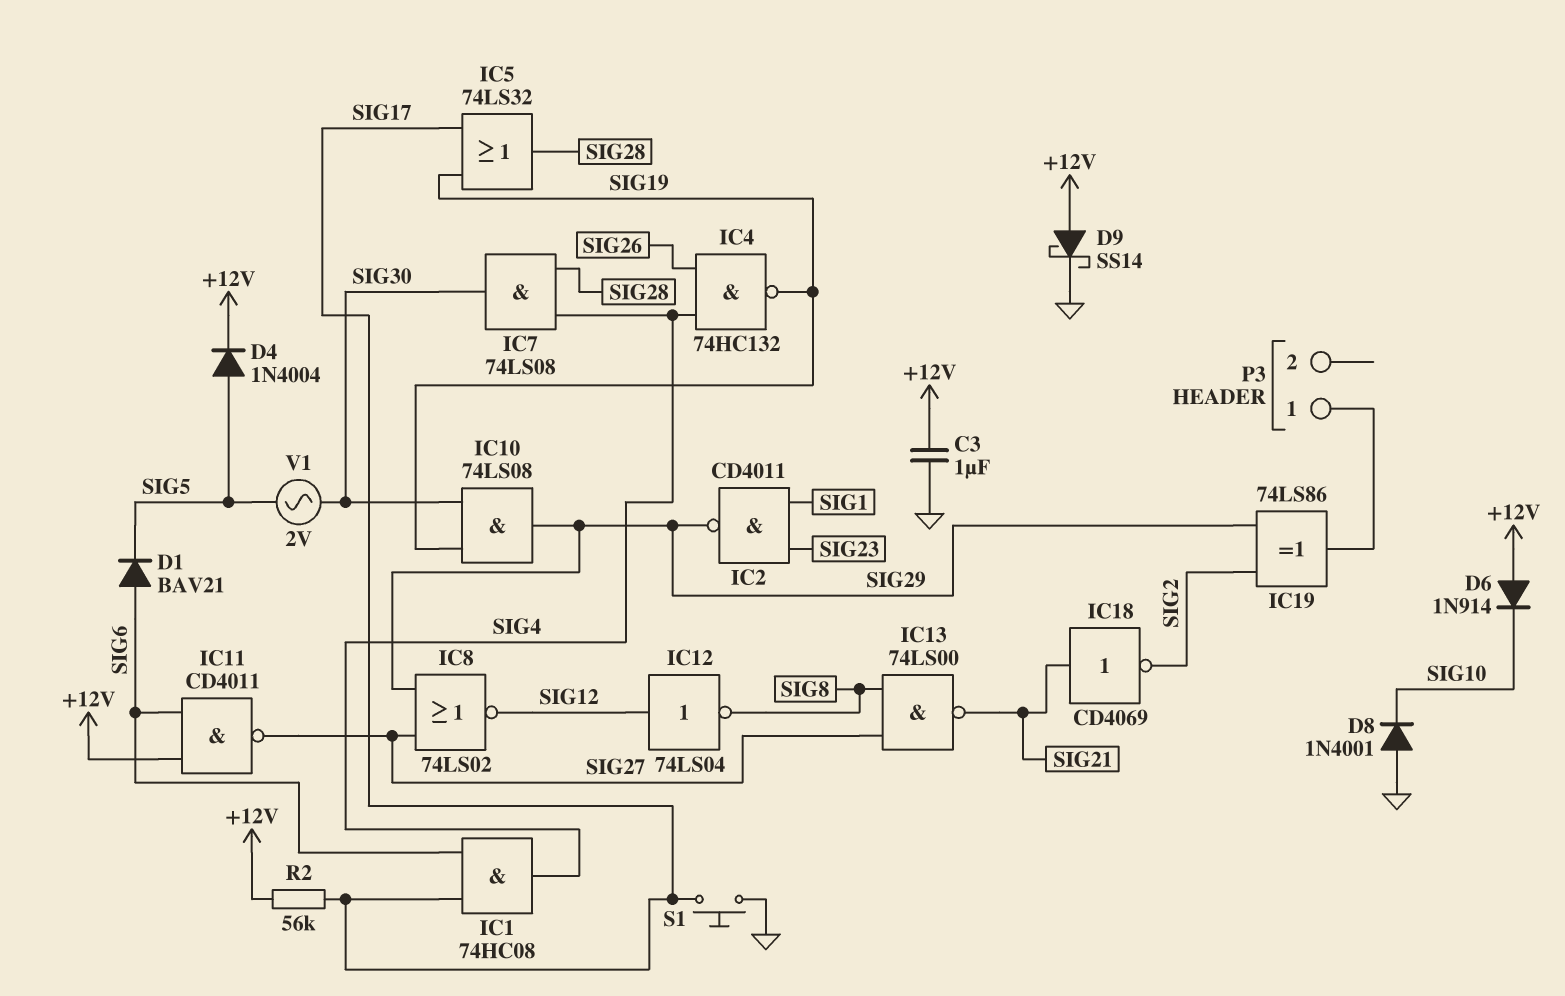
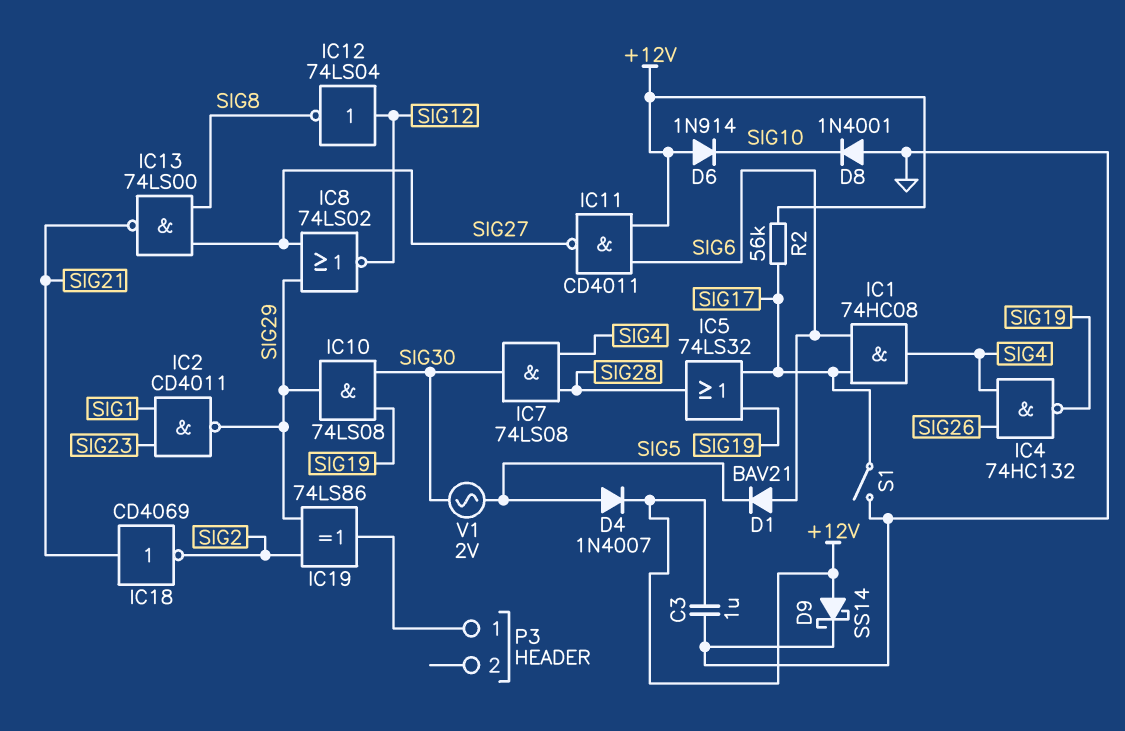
D4: diode 1N4004 (A SIG5, K +12V) -> diode 1N4007 (A SIG5, K +12V)
S1: button (GND, SIG17) -> switch (GND, SIG17)

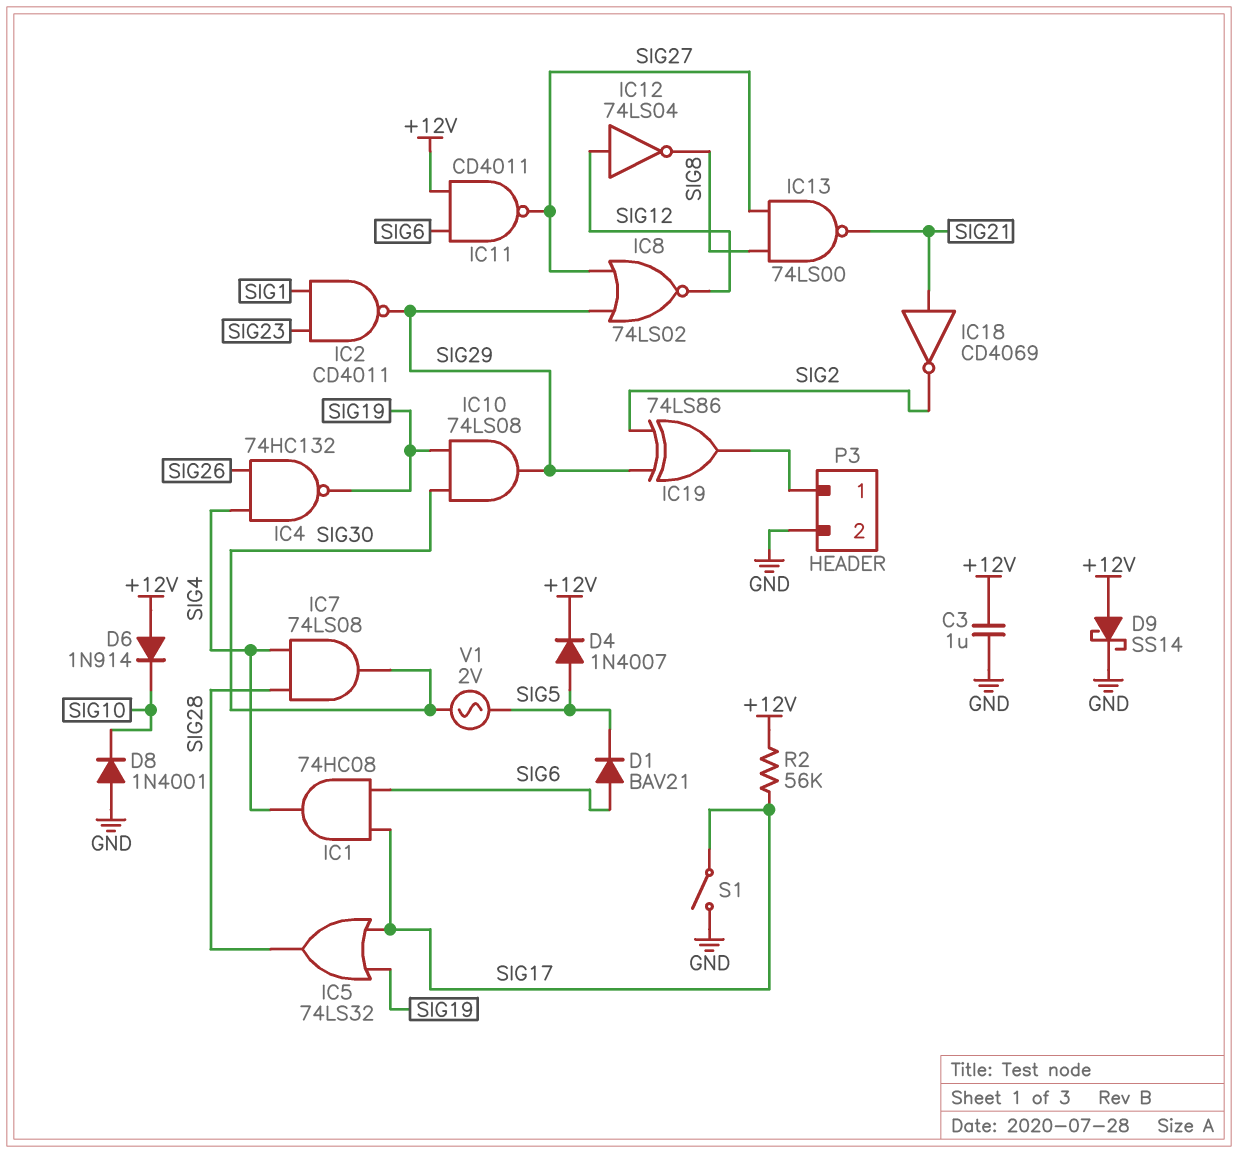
P3 pin 2: none -> GND

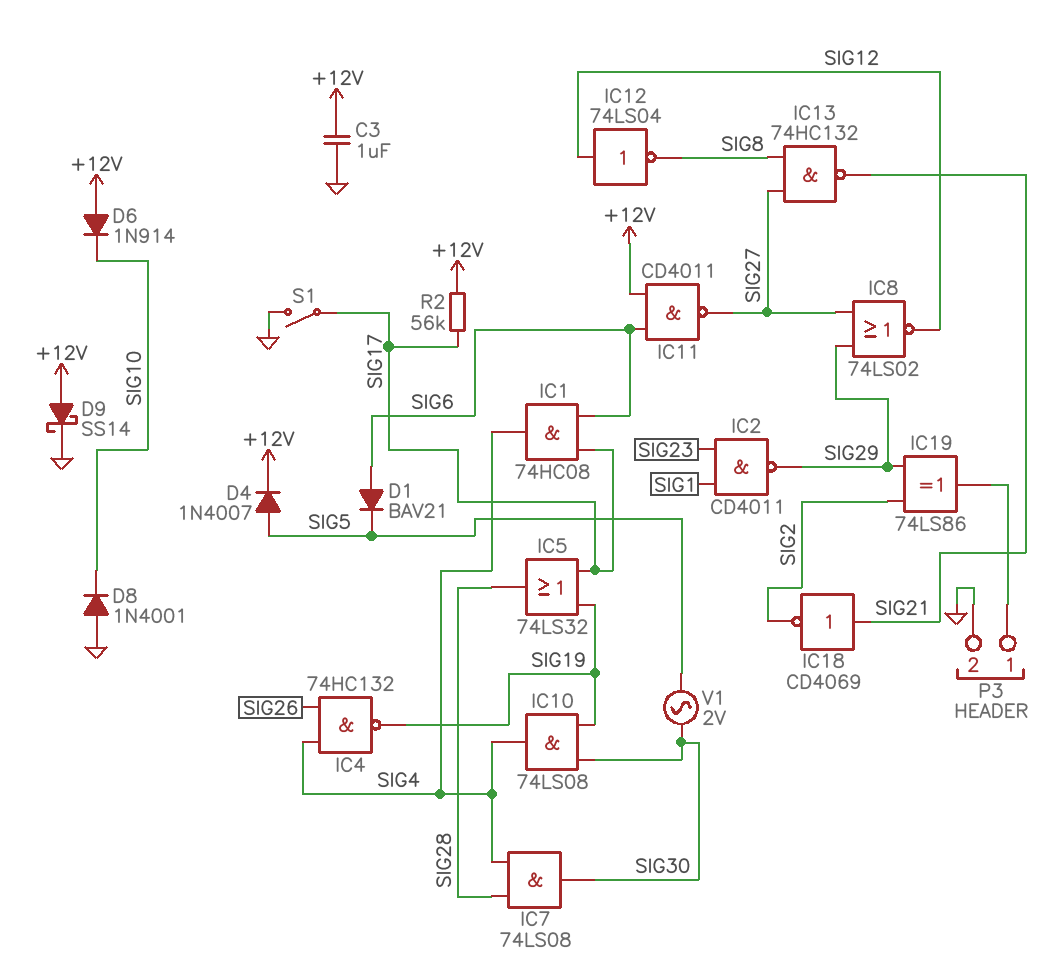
IC10: AND 74LS08 (in SIG19, in SIG30, out SIG29) -> AND 74LS08 (in SIG19, in SIG30, out SIG4)
IC13: NAND 74LS00 (in SIG8, in SIG27, out SIG21) -> NAND 74HC132 (in SIG8, in SIG27, out SIG21)

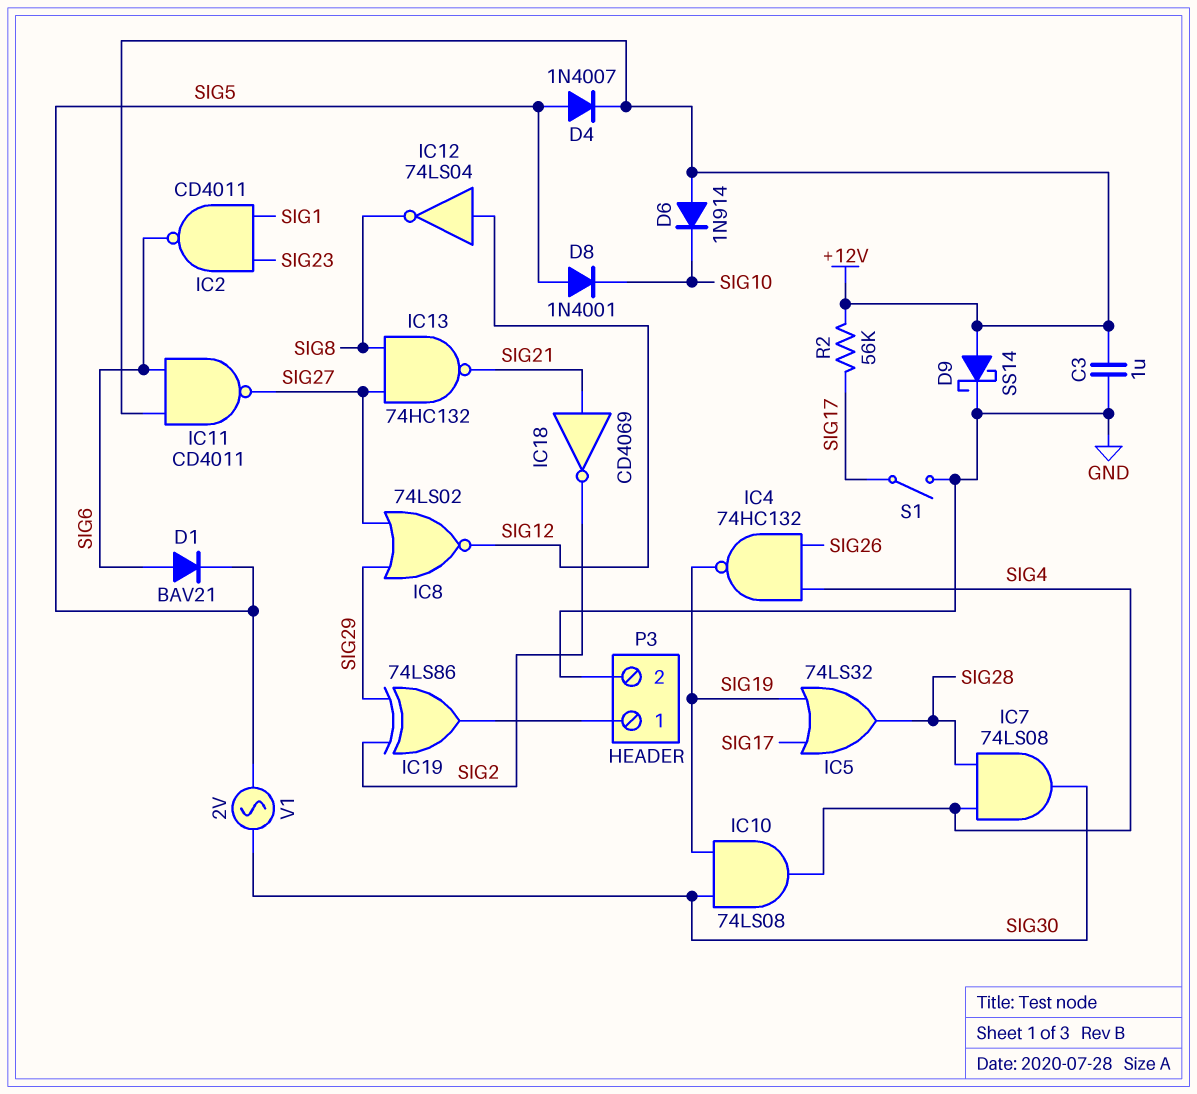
D8: diode 1N4001 (A GND, K SIG10) -> diode 1N4001 (A SIG5, K SIG10)
IC1: AND 74HC08 (in SIG6, in SIG17, out SIG4) -> none
IC2: NAND CD4011 (in SIG1, in SIG23, out SIG29) -> NAND CD4011 (in SIG1, in SIG23, out SIG6)

